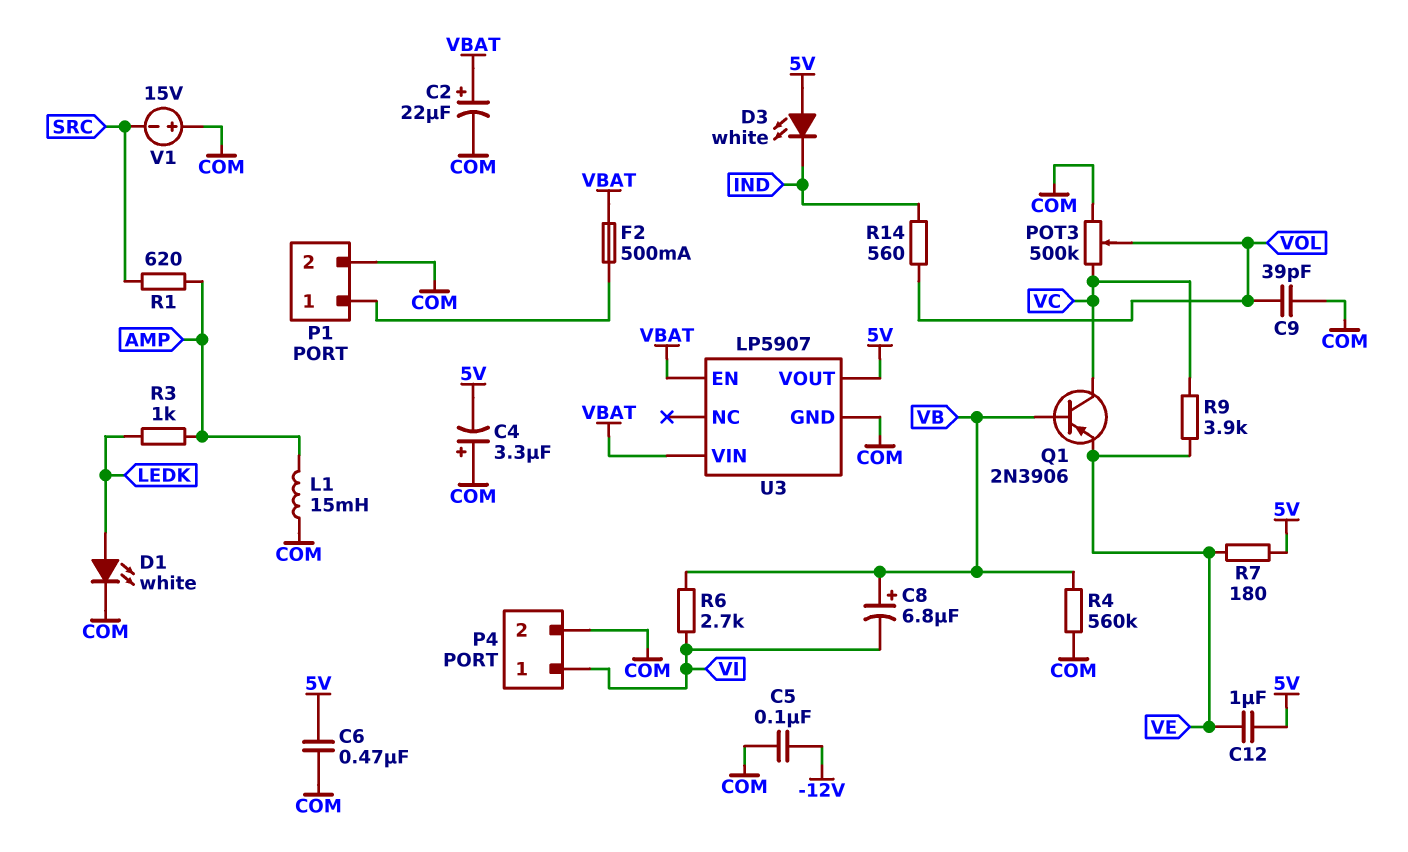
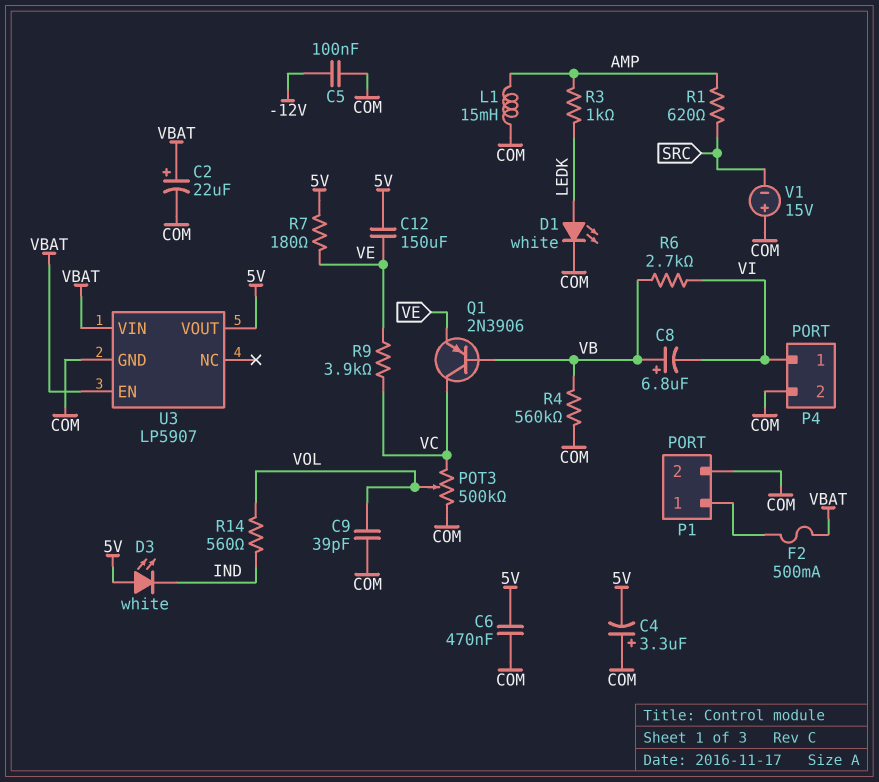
C12: 1uF (5V, VE) -> 150uF (5V, VE)

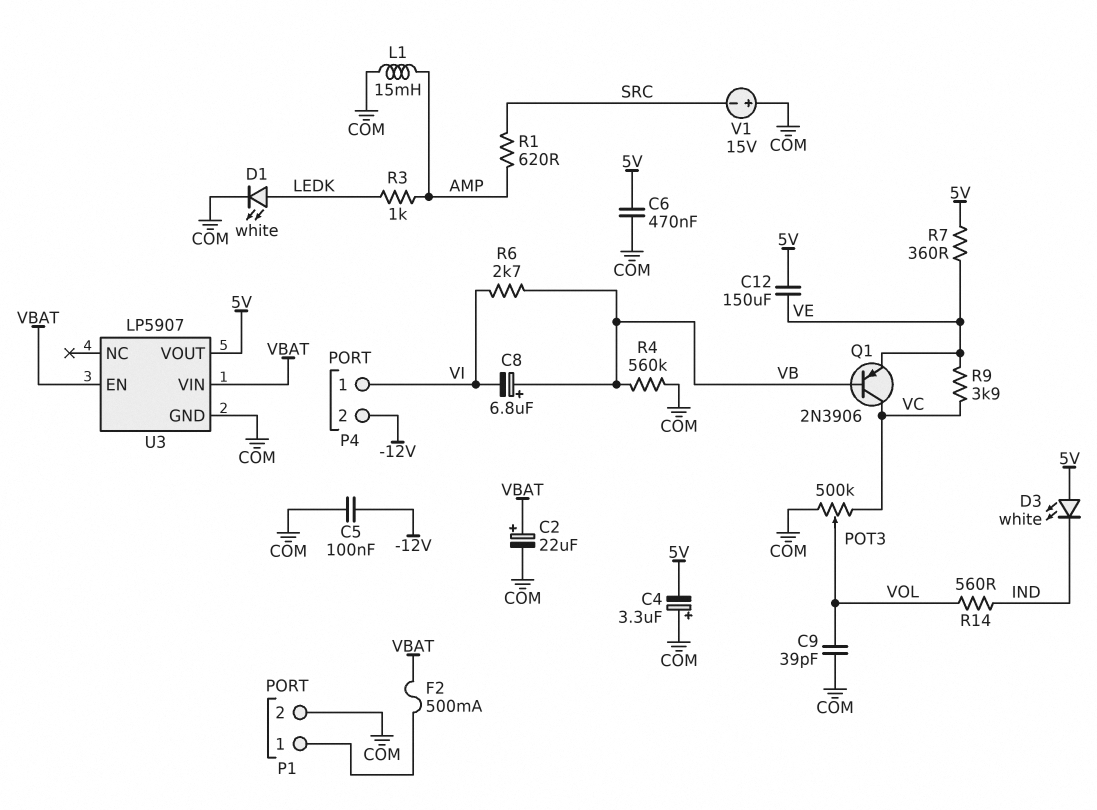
P4 pin 2: COM -> -12V
R7: 180 (5V, VE) -> 360 (5V, VE)

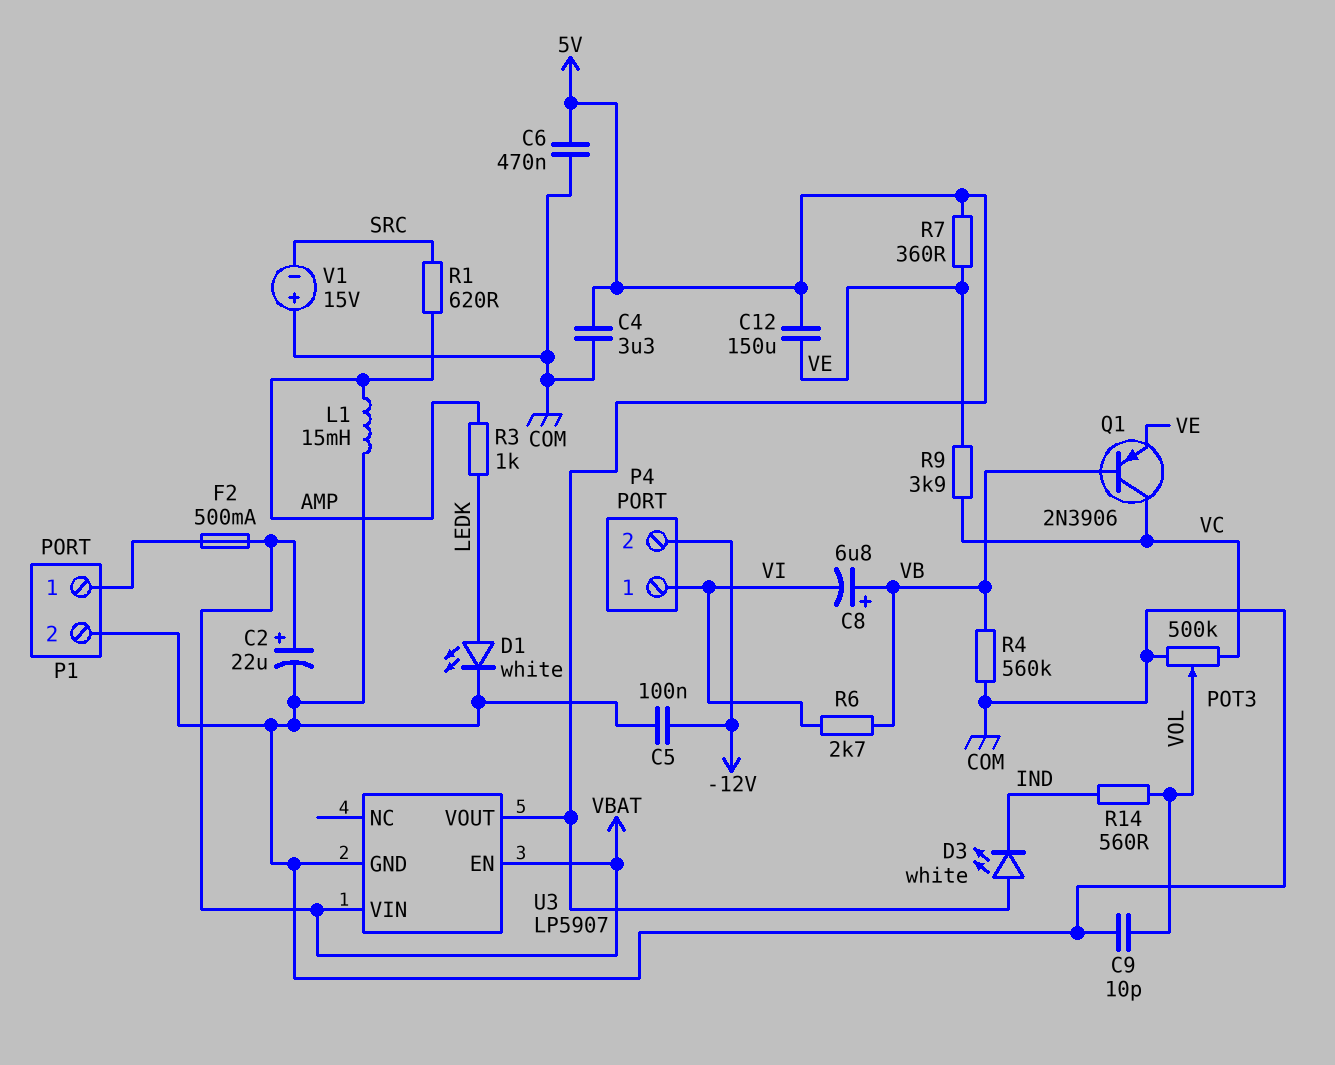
C4: 3.3uF (plus COM, minus 5V) -> 3.3uF (5V, COM)
C9: 39pF (COM, VOL) -> 10pF (COM, VOL)

